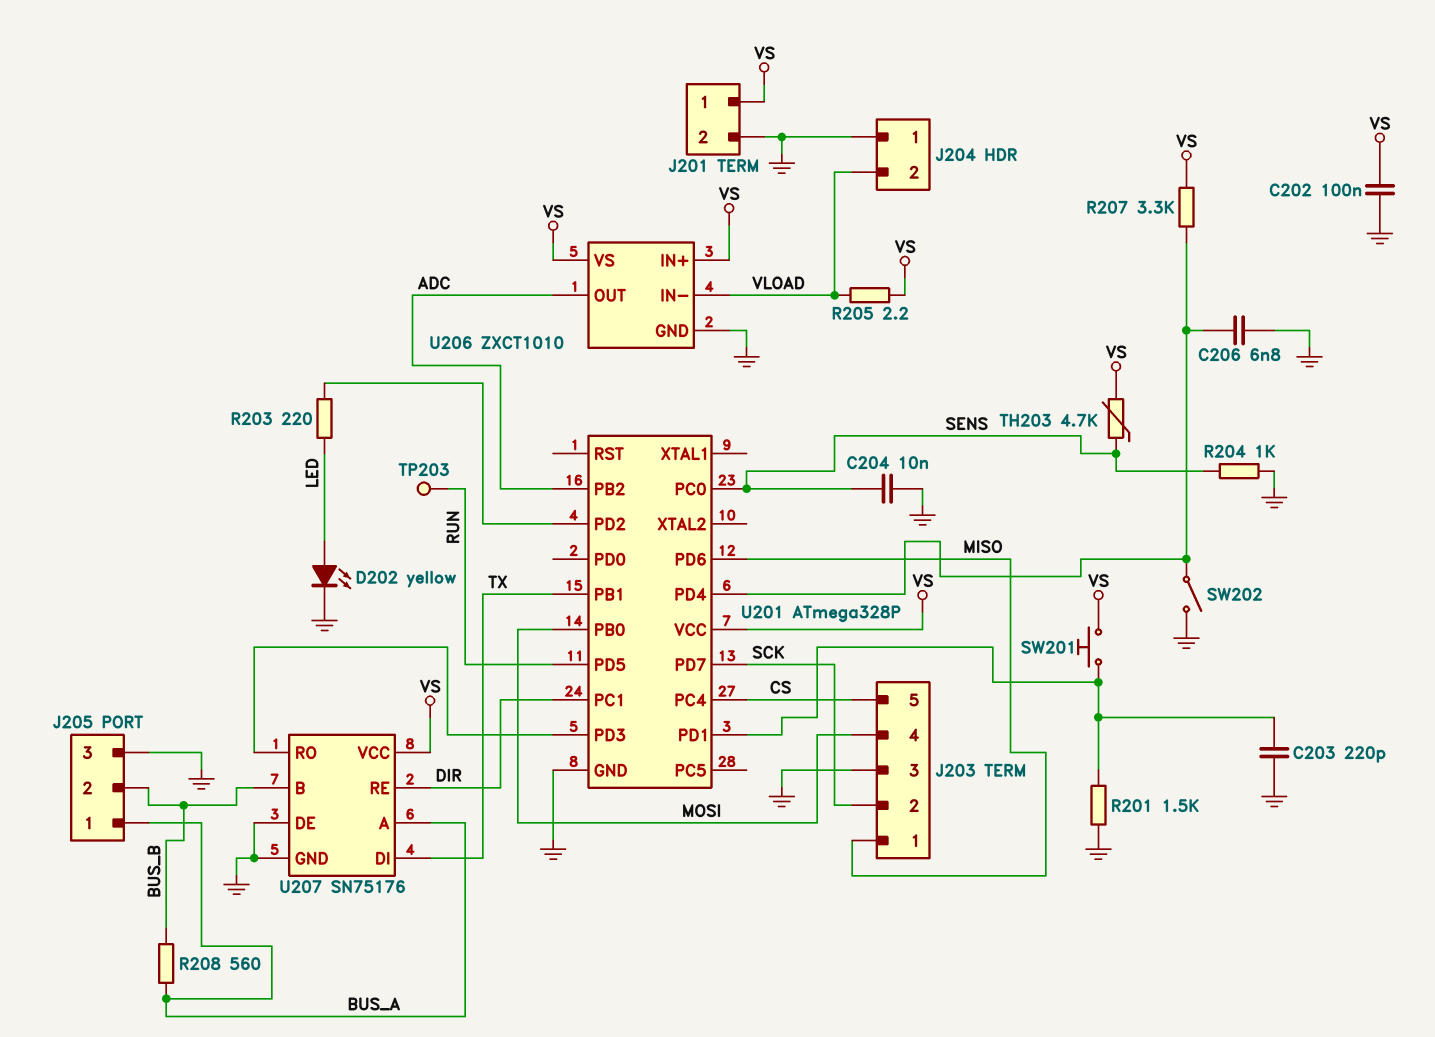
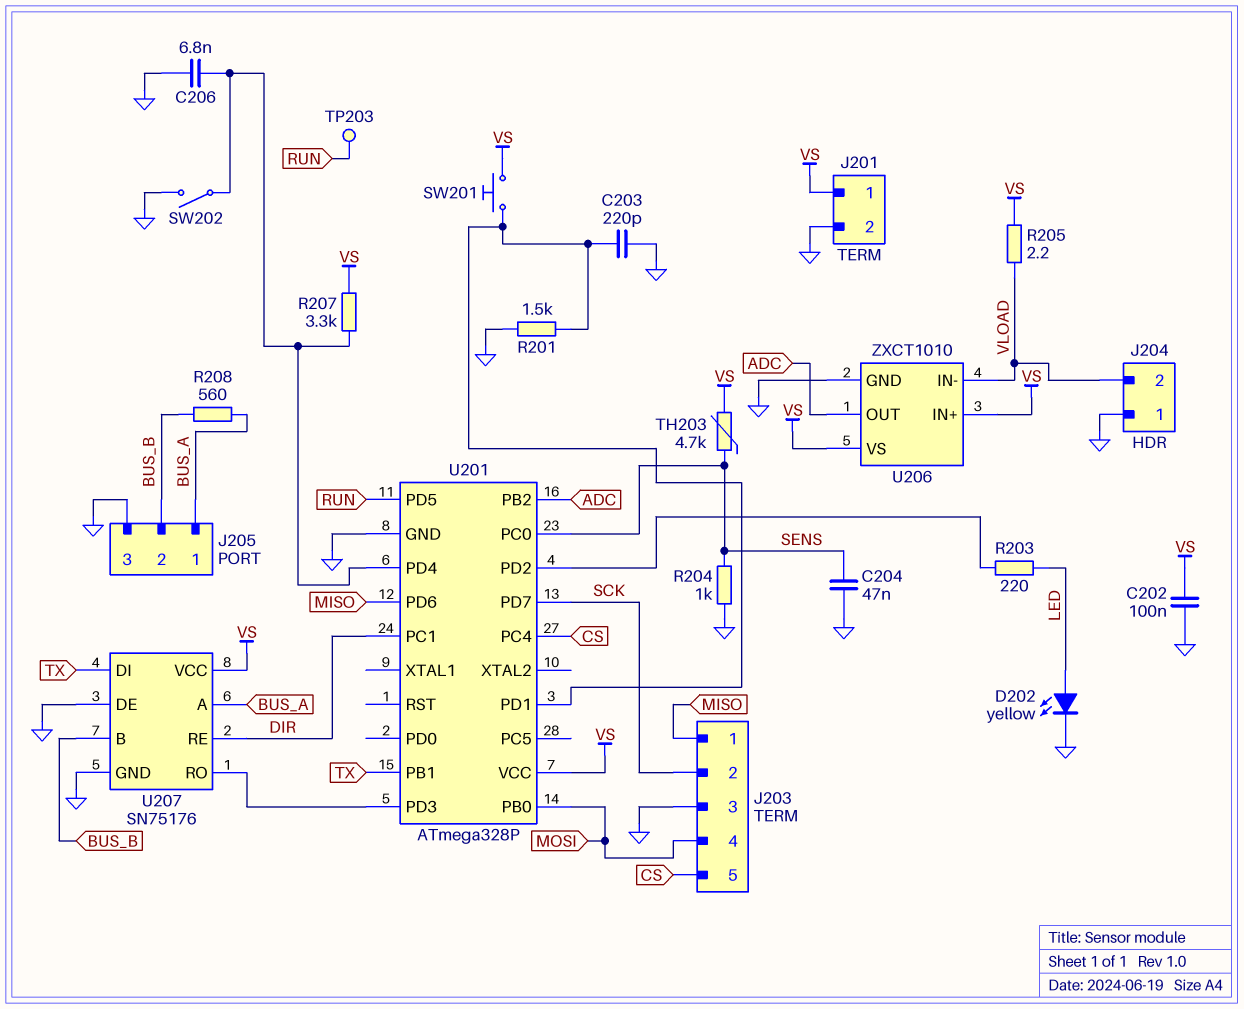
C204: 10nF (GND, SENS) -> 47nF (GND, SENS)

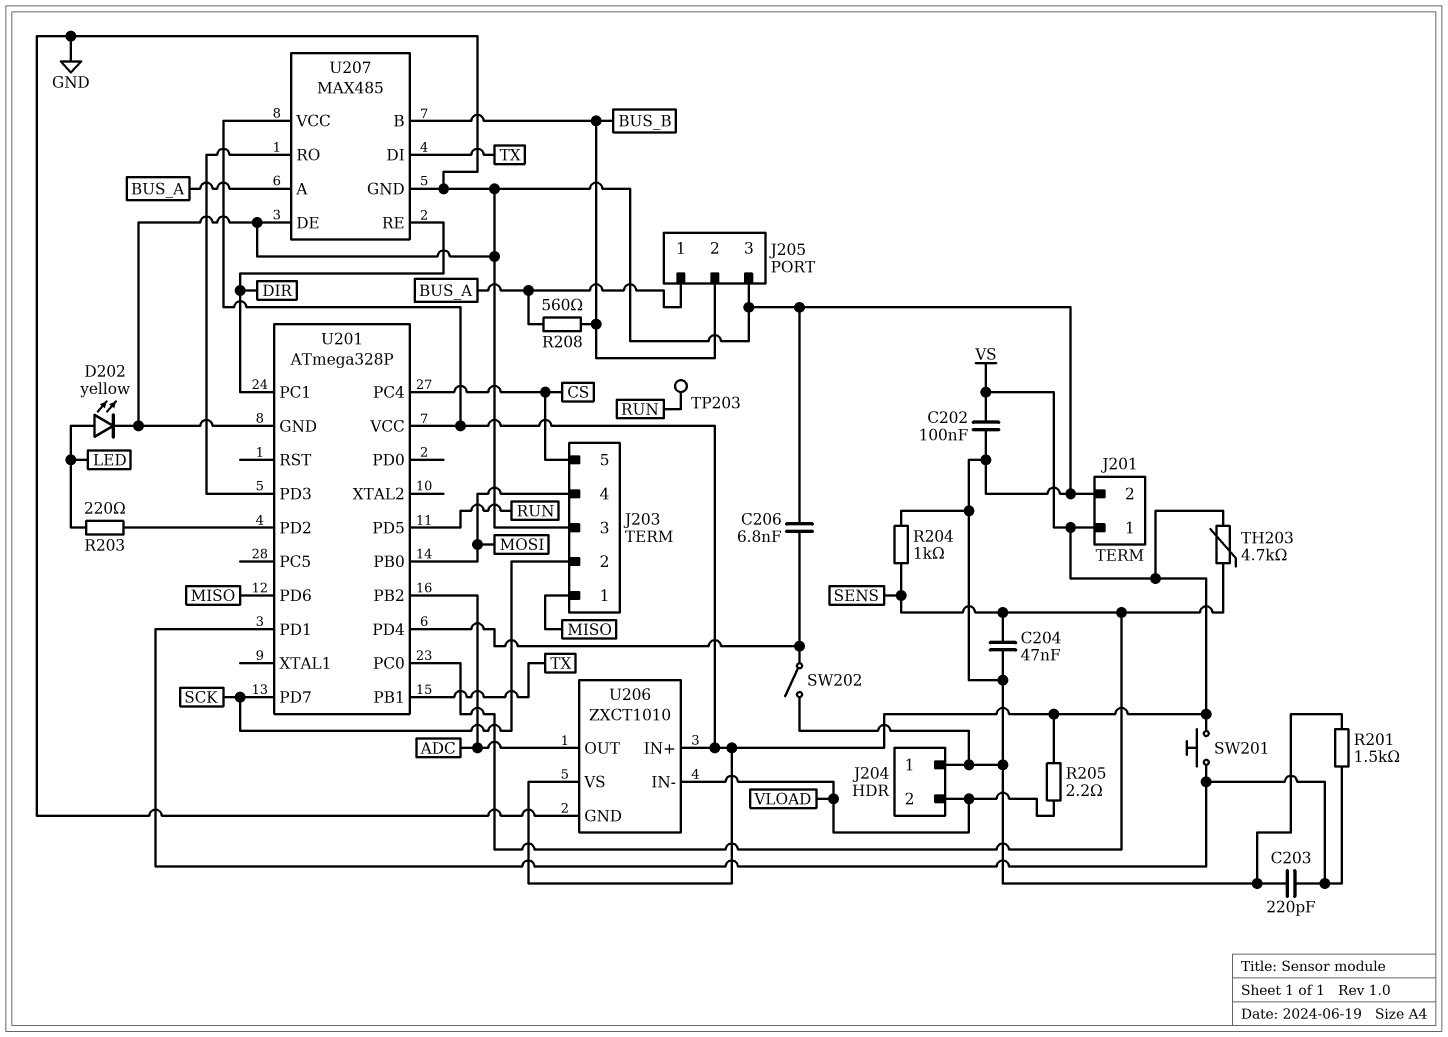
R207: 3.3k (U201/PD4, VS) -> none
U207: SN75176 -> MAX485

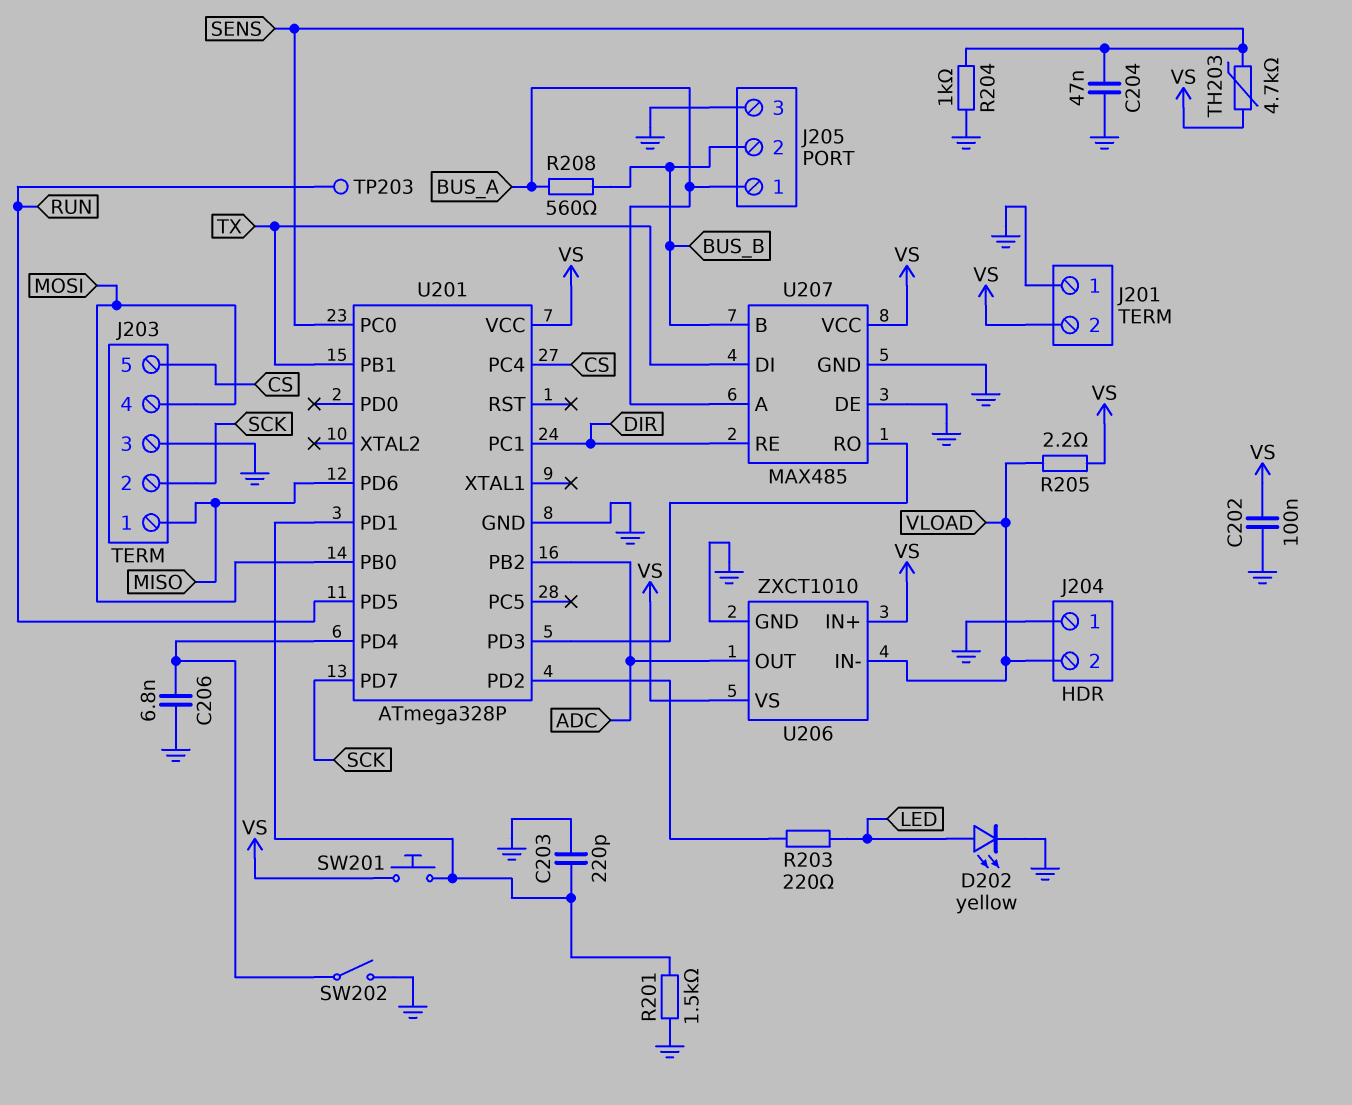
J201 pin 1: VS -> GND
J201 pin 2: GND -> VS

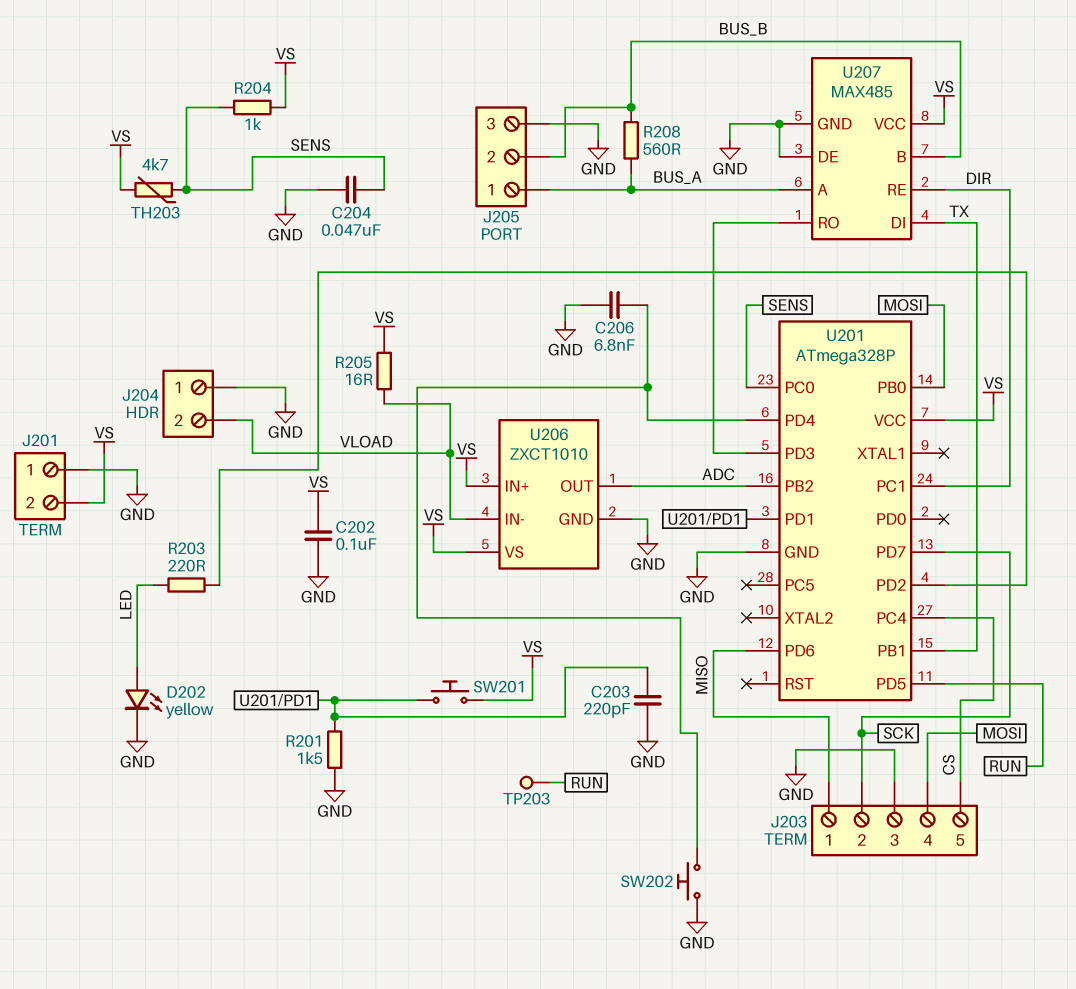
R204: 1k (GND, SENS) -> 1k (SENS, VS)
R205: 2.2 (VLOAD, VS) -> 16 (VLOAD, VS)
SW202: switch (GND, U201/PD4) -> button (GND, U201/PD4)

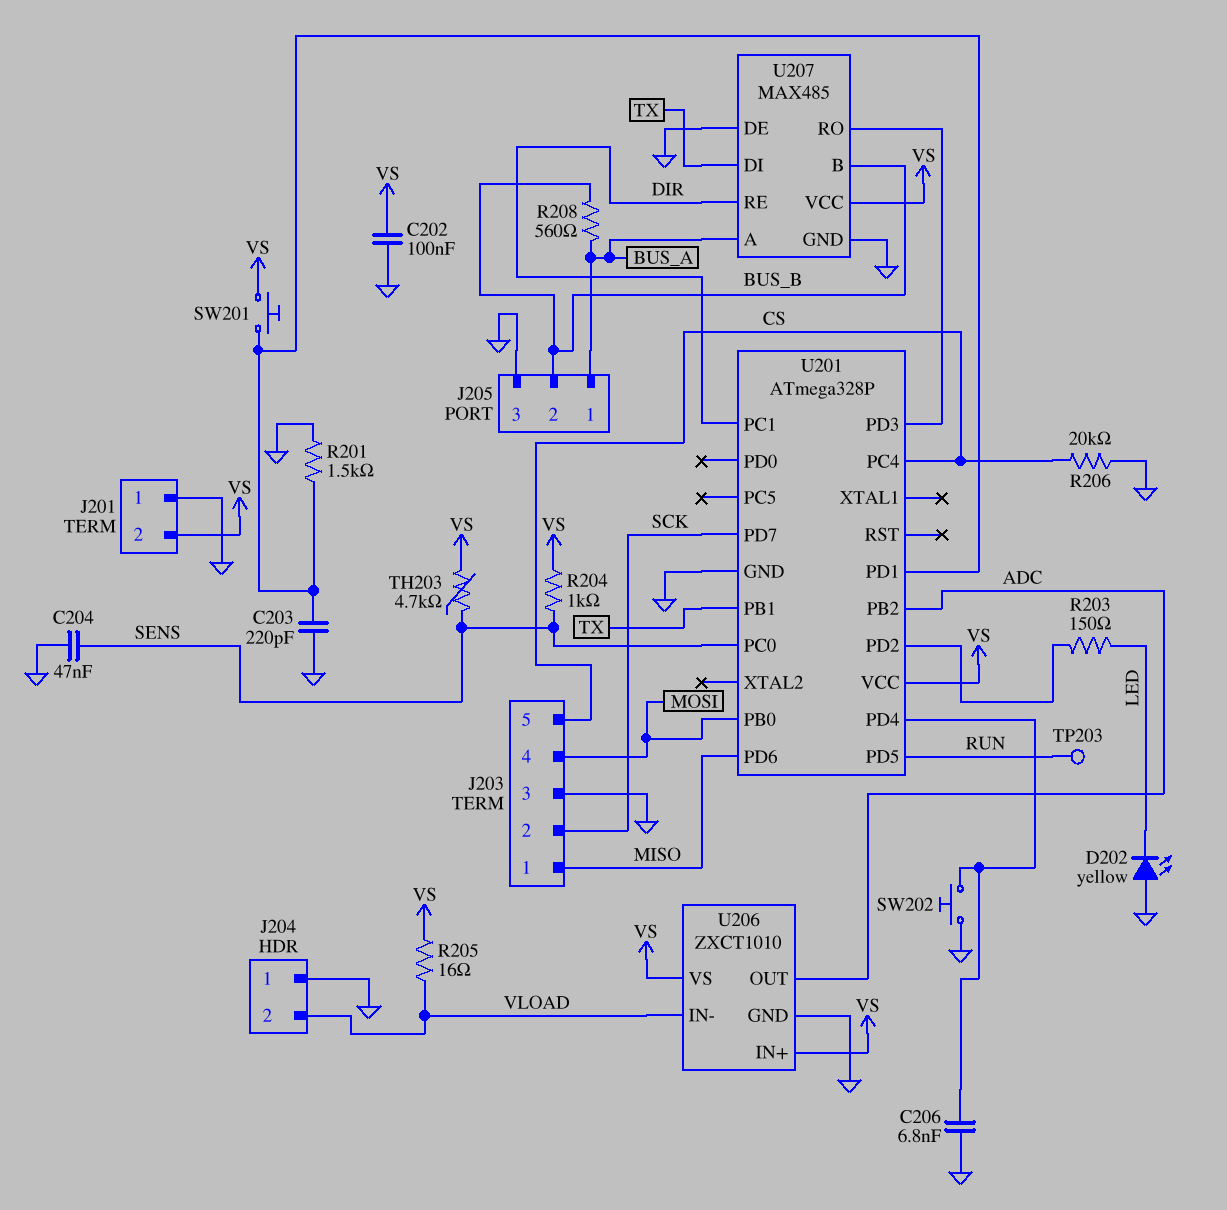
D202: LED yellow (A LED, K GND) -> LED yellow (A GND, K LED)
R203: 220 (LED, U201/PD2) -> 150 (LED, U201/PD2)
R206: none -> 20k (CS, GND)

